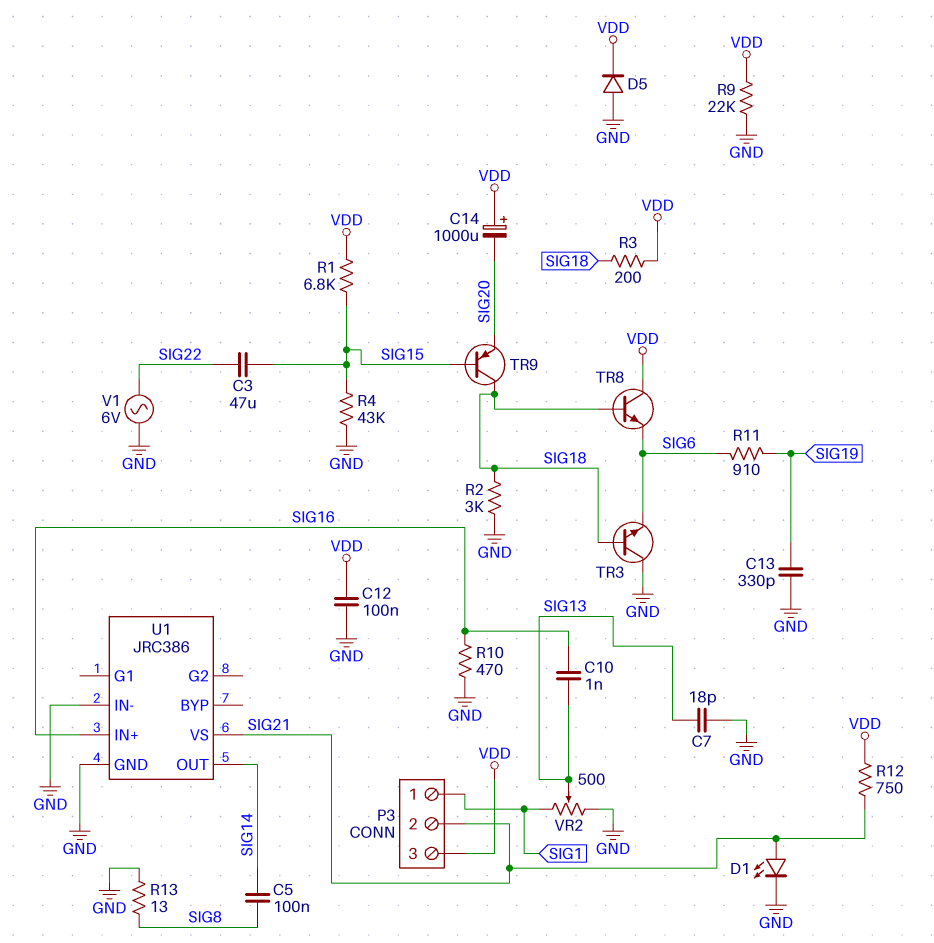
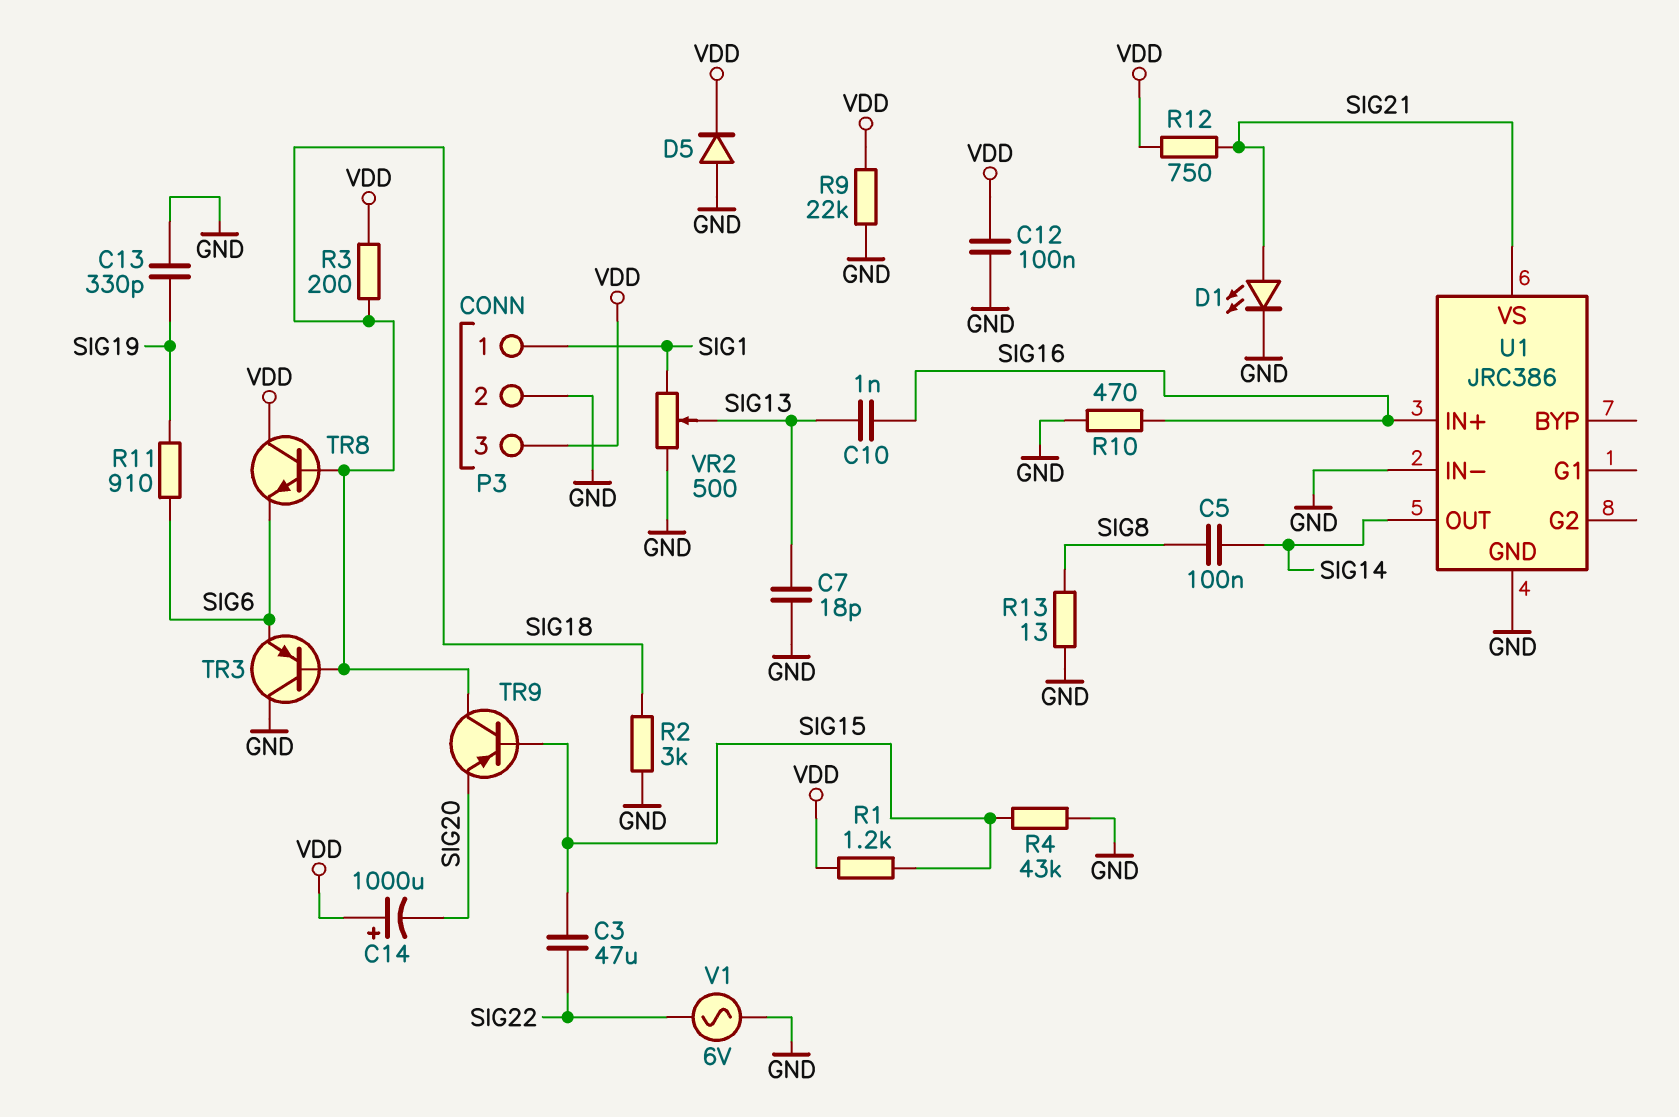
P3 pin 2: SIG21 -> GND
R1: 6.8k (SIG15, VDD) -> 1.2k (SIG15, VDD)
TR3: NPN (B SIG18, C GND, E SIG6) -> PNP (B SIG18, C GND, E SIG6)

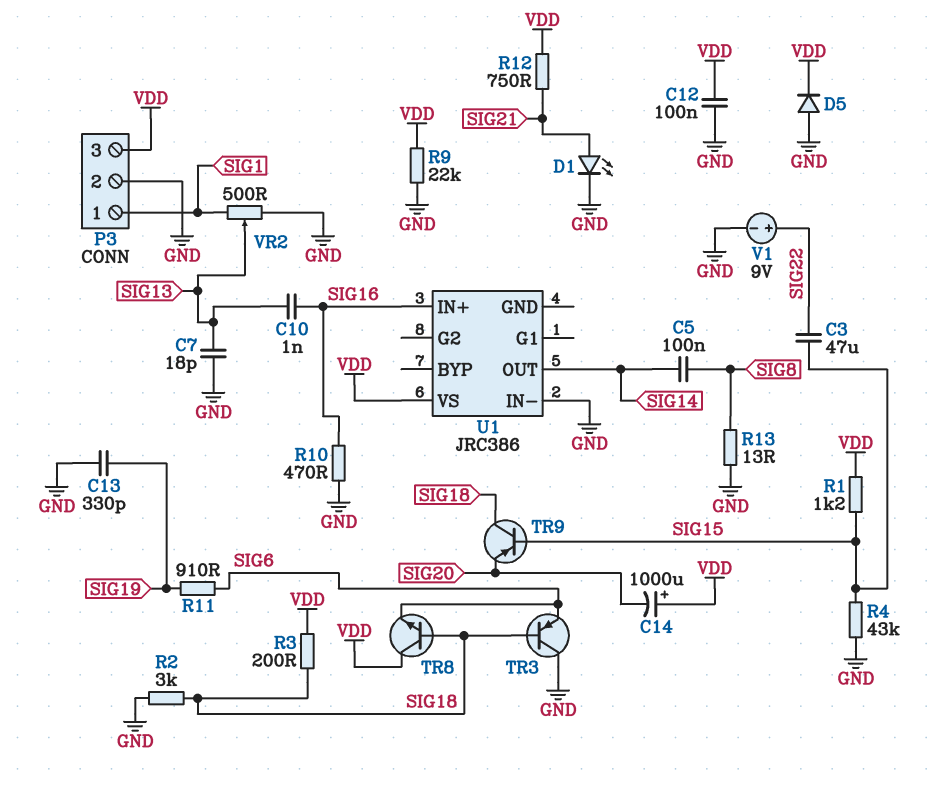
U1 pin GND: GND -> none
U1 pin VS: SIG21 -> VDD
V1: AC 6V (GND, SIG22) -> 9V (plus SIG22, minus GND)

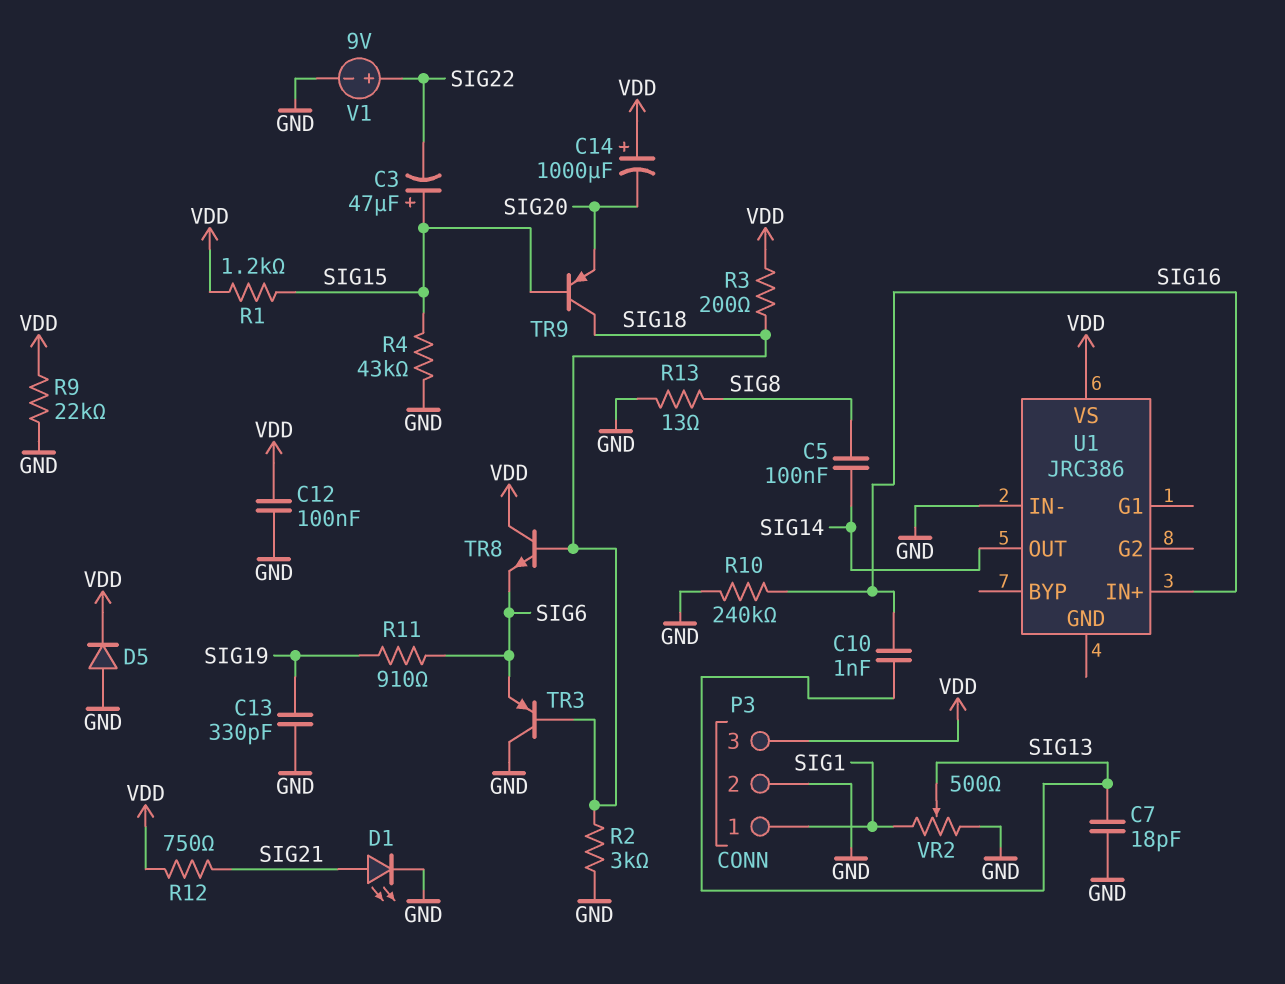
C3: 47uF (SIG15, SIG22) -> 47uF (plus SIG15, minus SIG22)
R10: 470 (GND, SIG16) -> 240k (GND, SIG16)

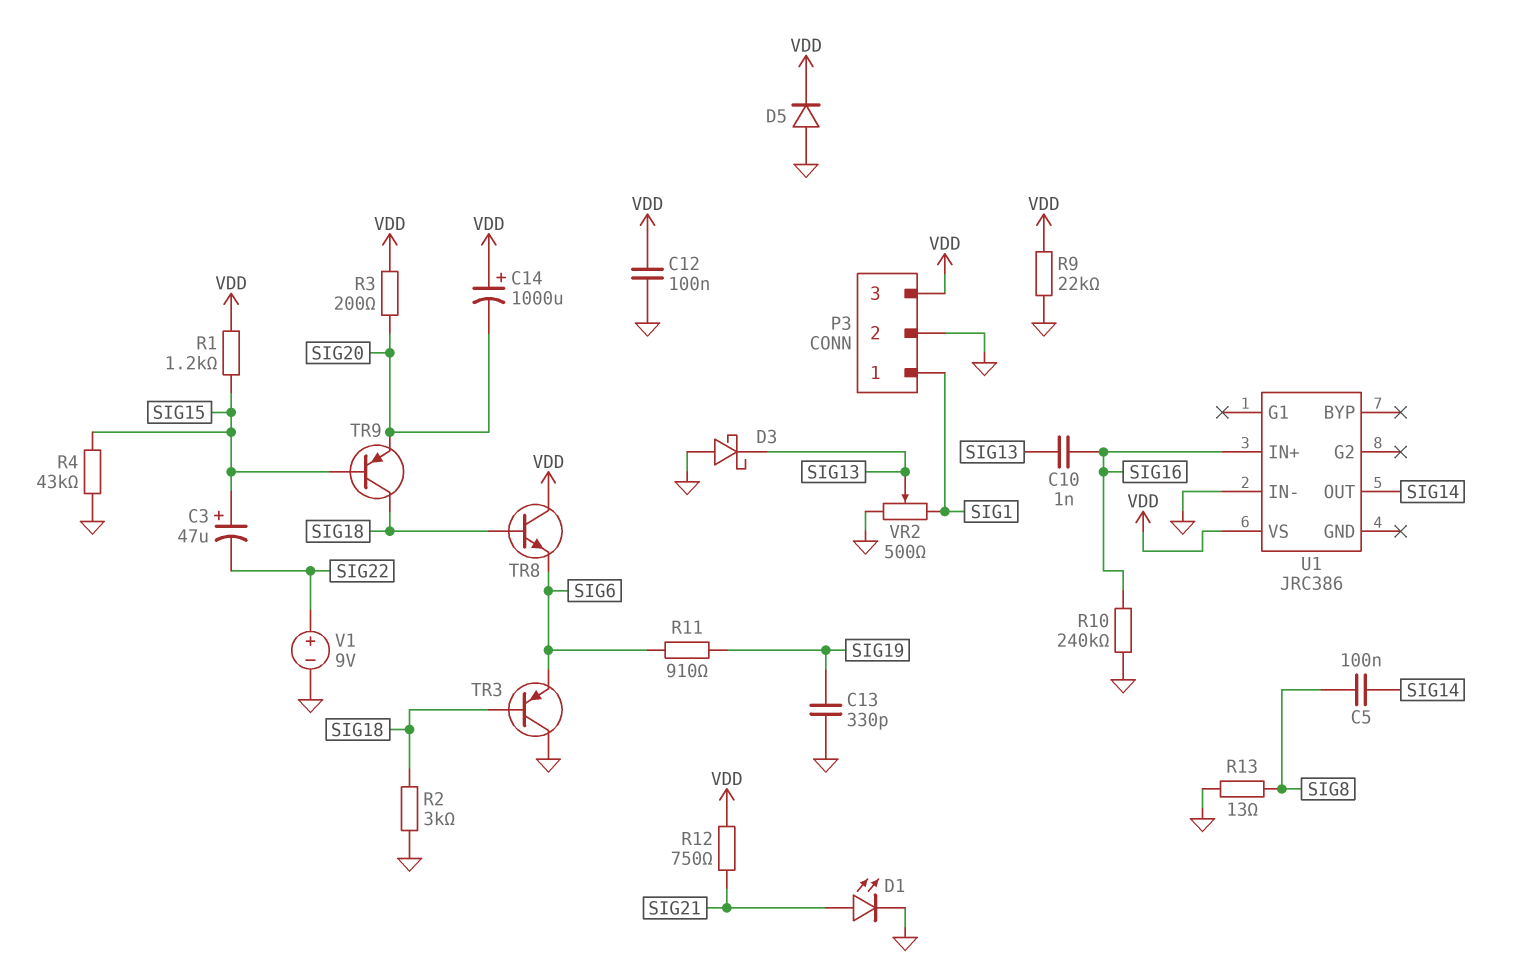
C7: 18pF (GND, SIG13) -> none
D3: none -> schottky (A GND, K SIG13)
R3: 200 (SIG18, VDD) -> 200 (SIG20, VDD)

